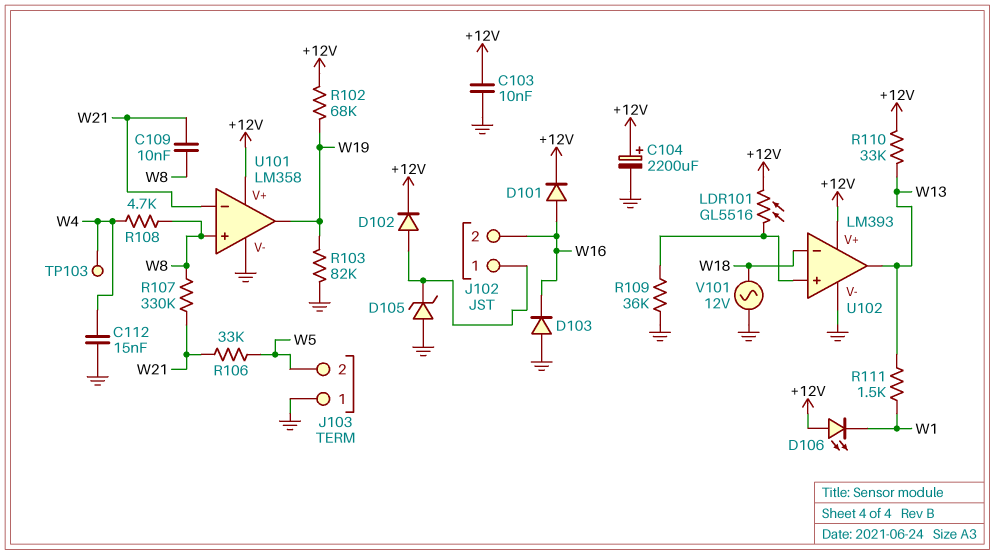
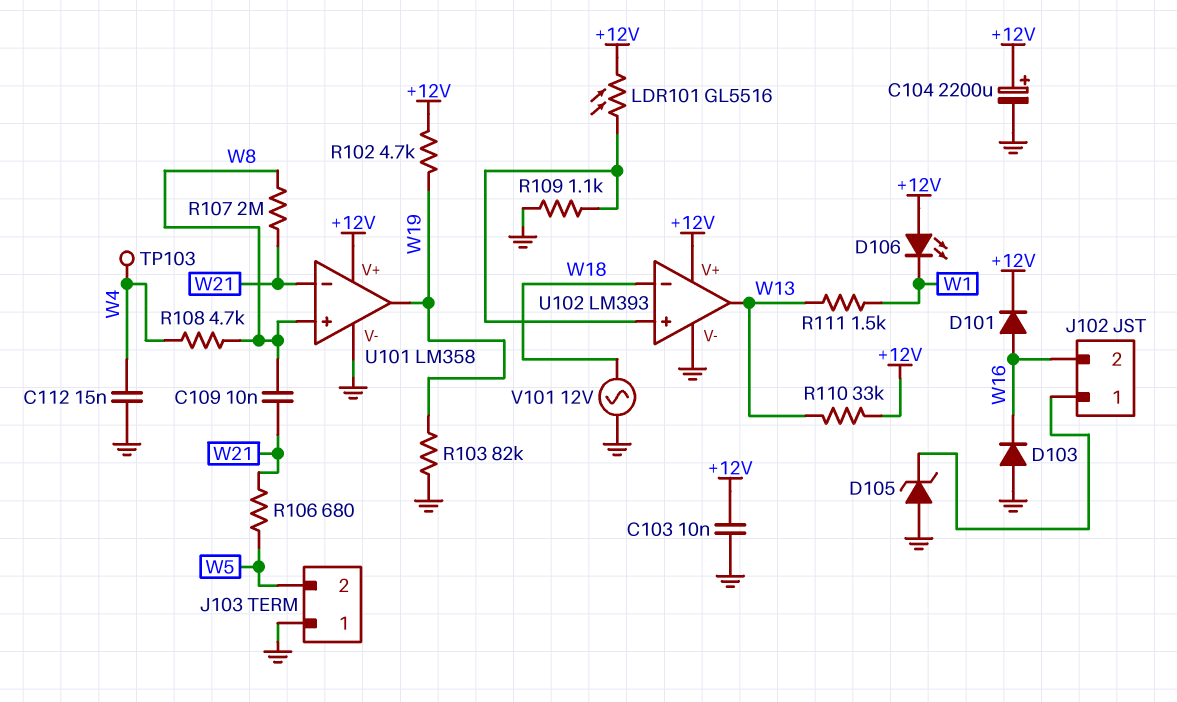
D102: diode (A J102/1, K +12V) -> none
R102: 68k (+12V, W19) -> 4.7k (+12V, W19)
R106: 33k (W5, W21) -> 680 (W5, W21)
R107: 330k (W8, W21) -> 2M (W8, W21)
R109: 36k (GND, U102/in+) -> 1.1k (GND, U102/in+)

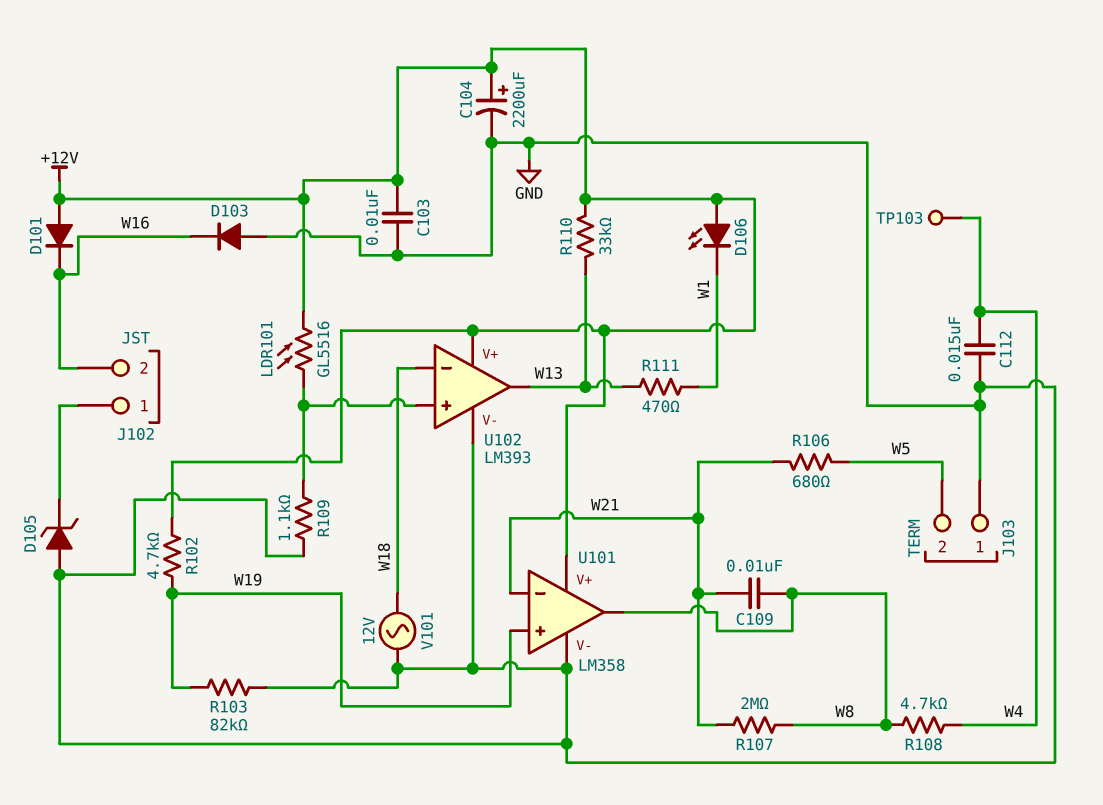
D101: diode (A W16, K +12V) -> diode (A +12V, K W16)
R111: 1.5k (W1, W13) -> 470 (W1, W13)
U101 pin in+: W8 -> W19
U101 pin out: W19 -> W8

